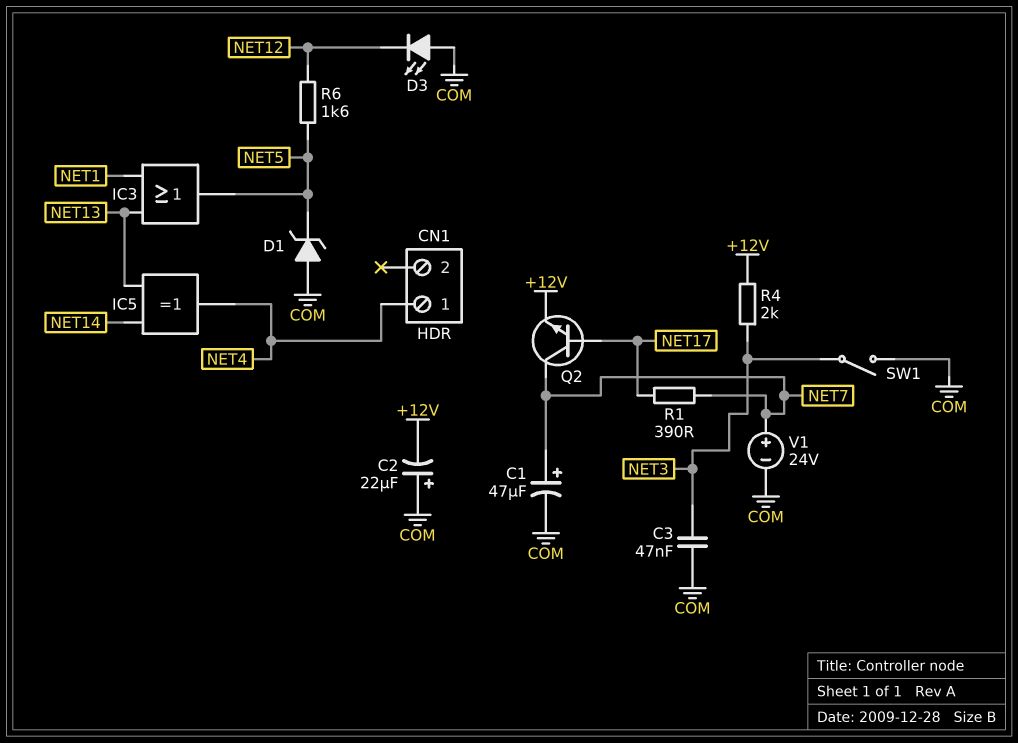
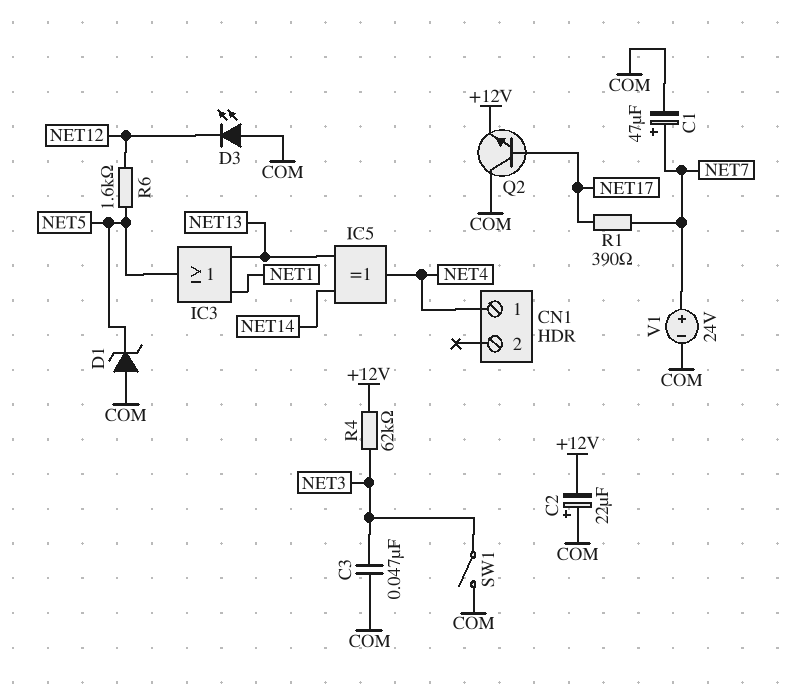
Q2: NPN (B NET17, C NET7, E +12V) -> NPN (B NET17, C COM, E +12V)
R4: 2k (+12V, NET3) -> 62k (+12V, NET3)

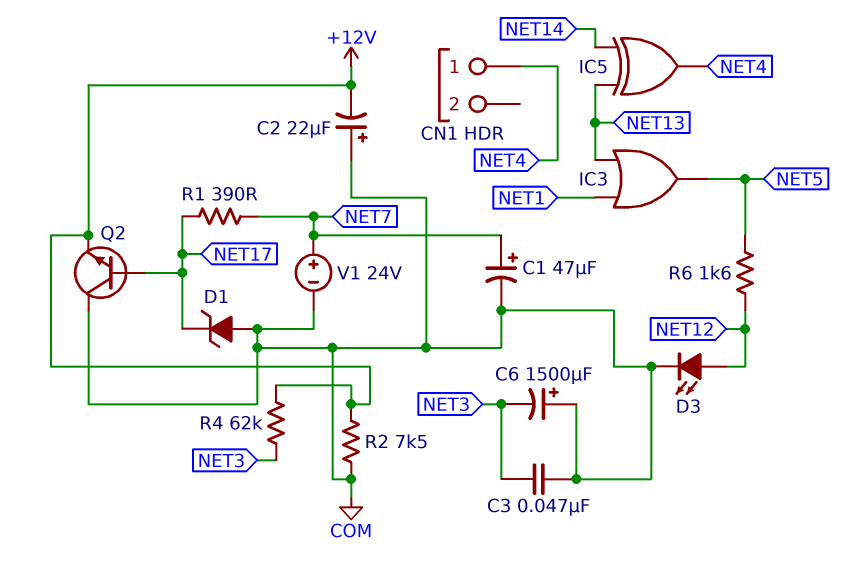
C6: none -> 1500uF (plus COM, minus NET3)
D1: zener (A COM, K NET5) -> zener (A COM, K NET17)
D3: LED (A COM, K NET12) -> LED (A NET12, K COM)
R2: none -> 7.5k (+12V, COM)
SW1: switch (COM, NET3) -> none

